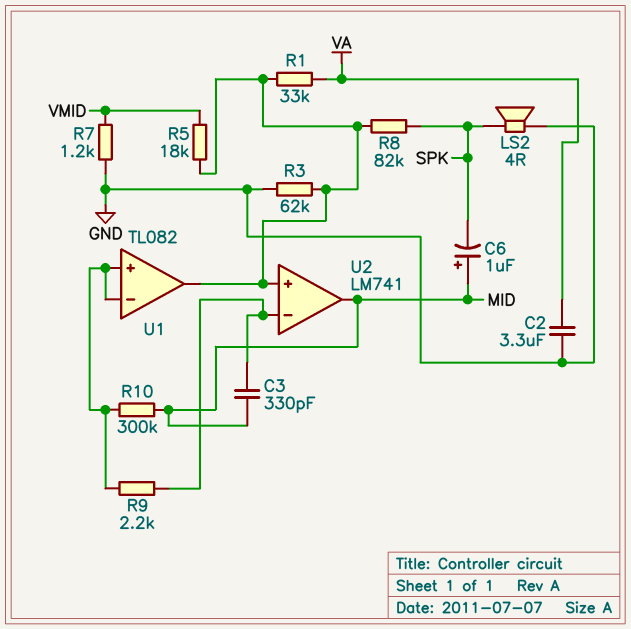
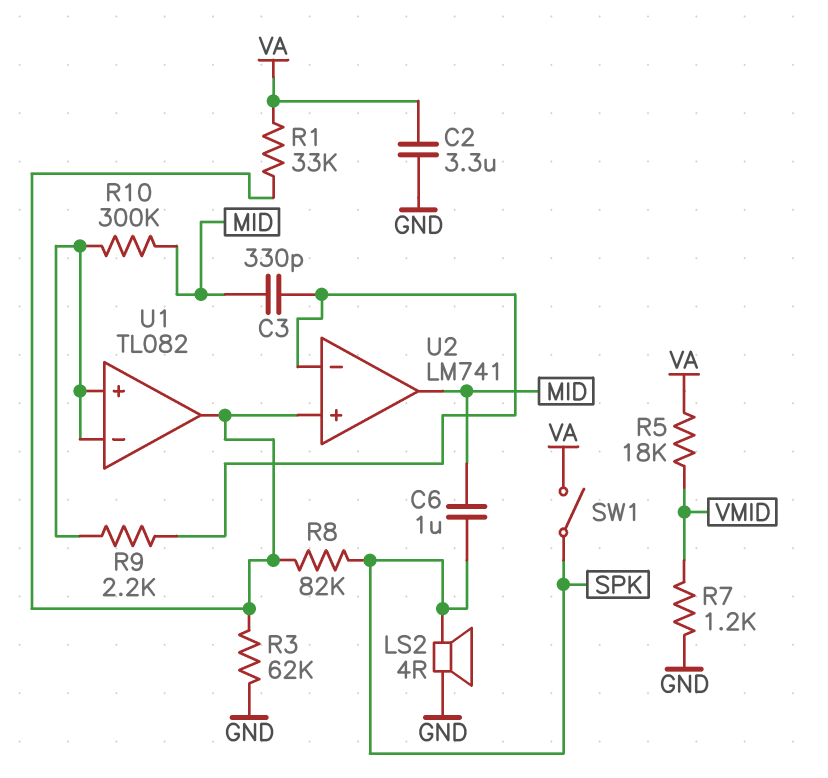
C6: 1uF (plus MID, minus SPK) -> 1uF (MID, SPK)
R5: 18k (U1/out, VMID) -> 18k (VA, VMID)
SW1: none -> switch (SPK, VA)

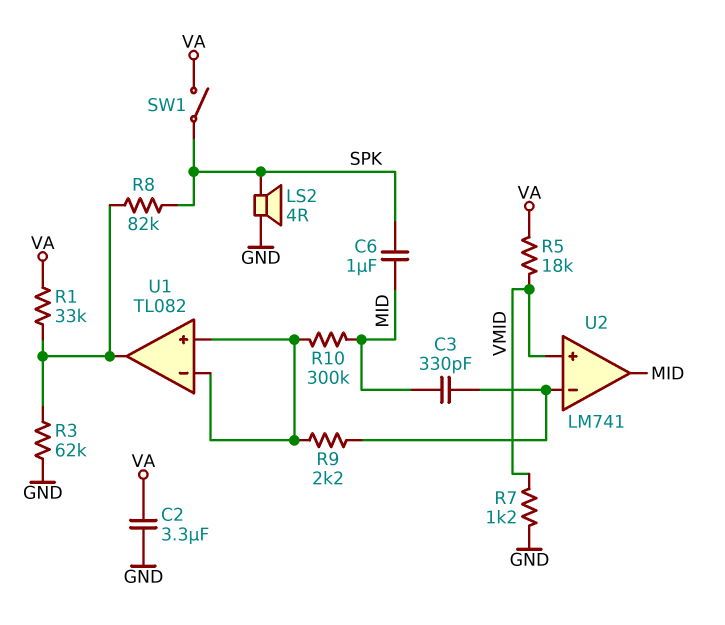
U2 pin in+: U1/out -> VMID

